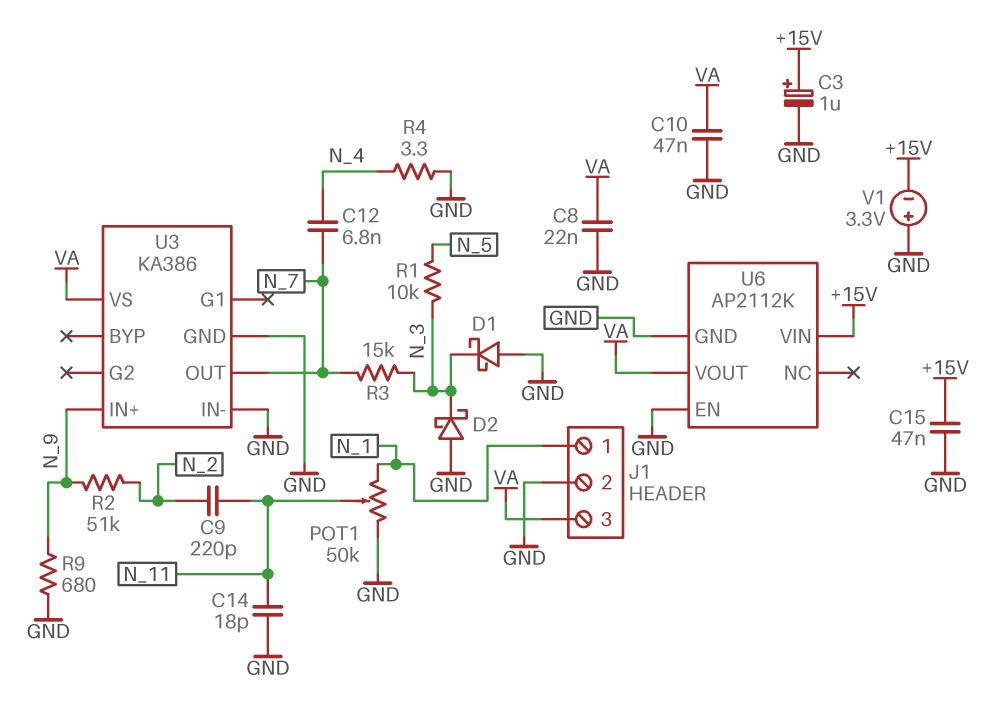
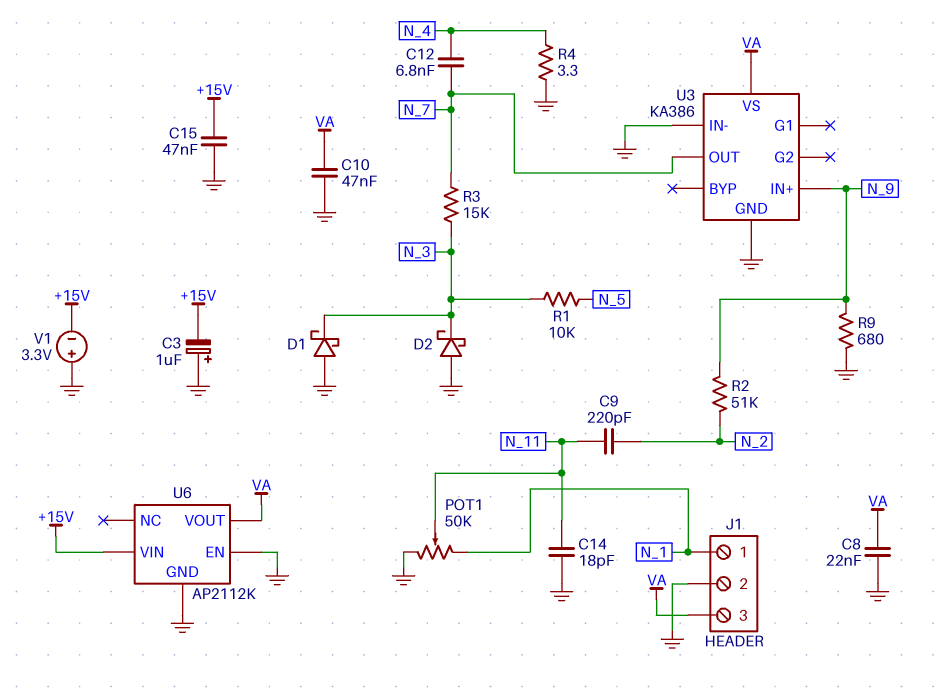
C3: 1uF (plus +15V, minus GND) -> 1uF (plus GND, minus +15V)

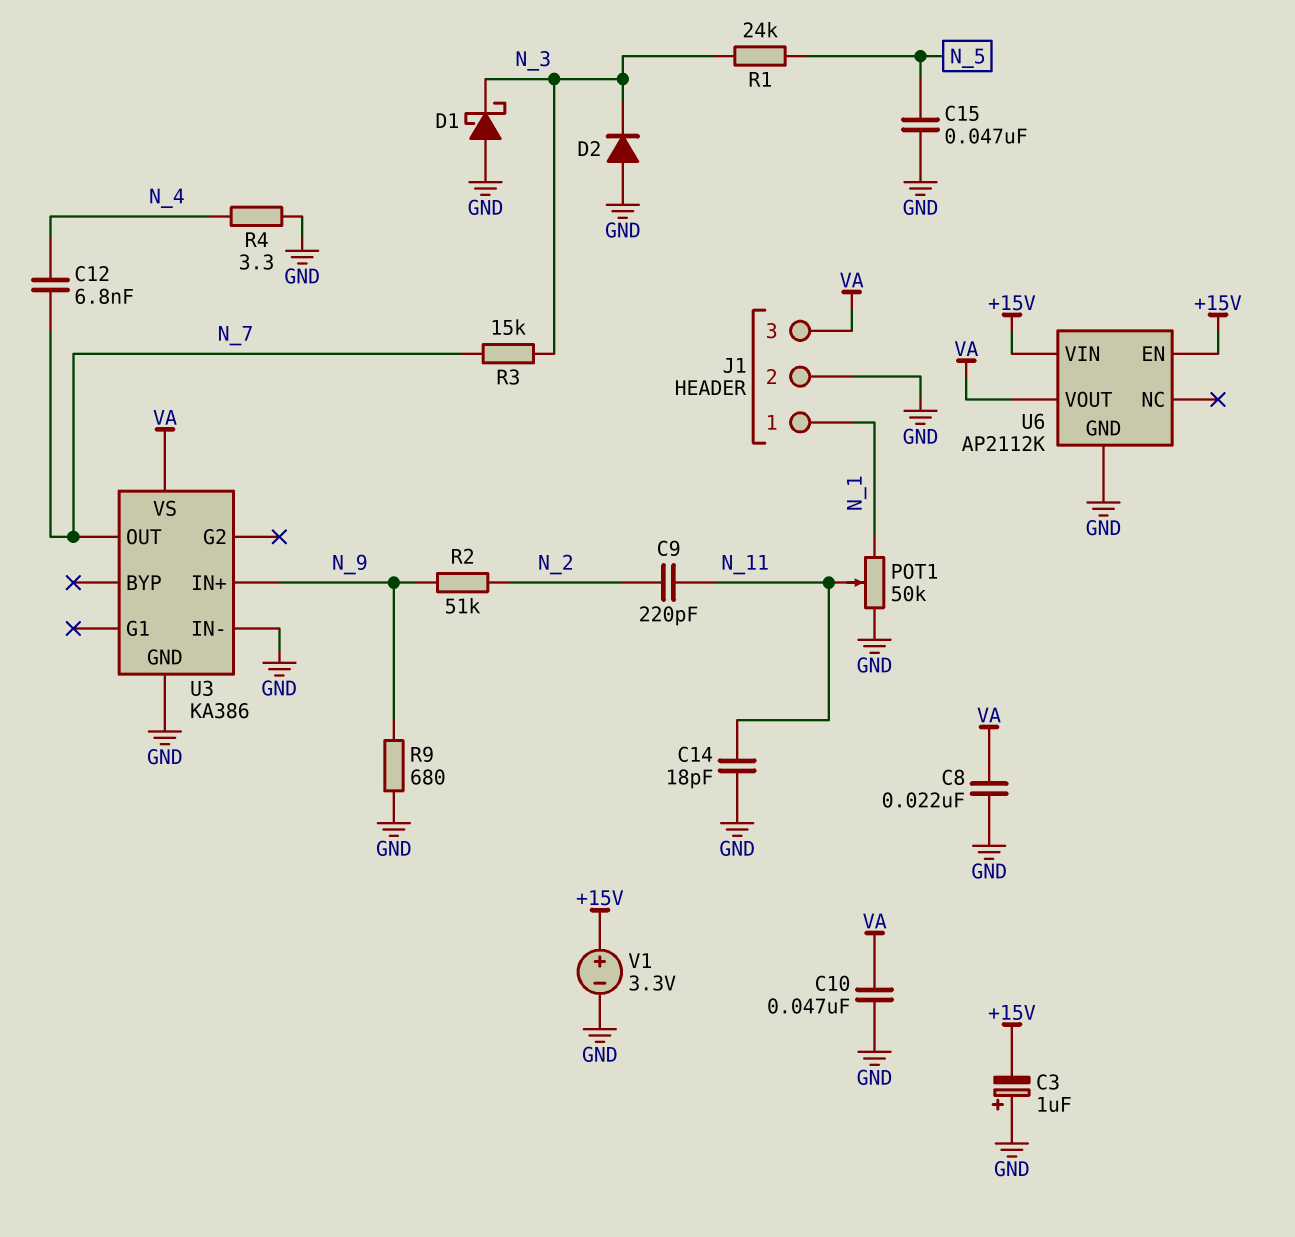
C15: 47nF (+15V, GND) -> 47nF (GND, N_5)
D2: schottky (A GND, K N_3) -> diode (A GND, K N_3)
R1: 10k (N_3, N_5) -> 24k (N_3, N_5)
U6 pin EN: GND -> +15V
V1: 3.3V (plus GND, minus +15V) -> 3.3V (plus +15V, minus GND)

